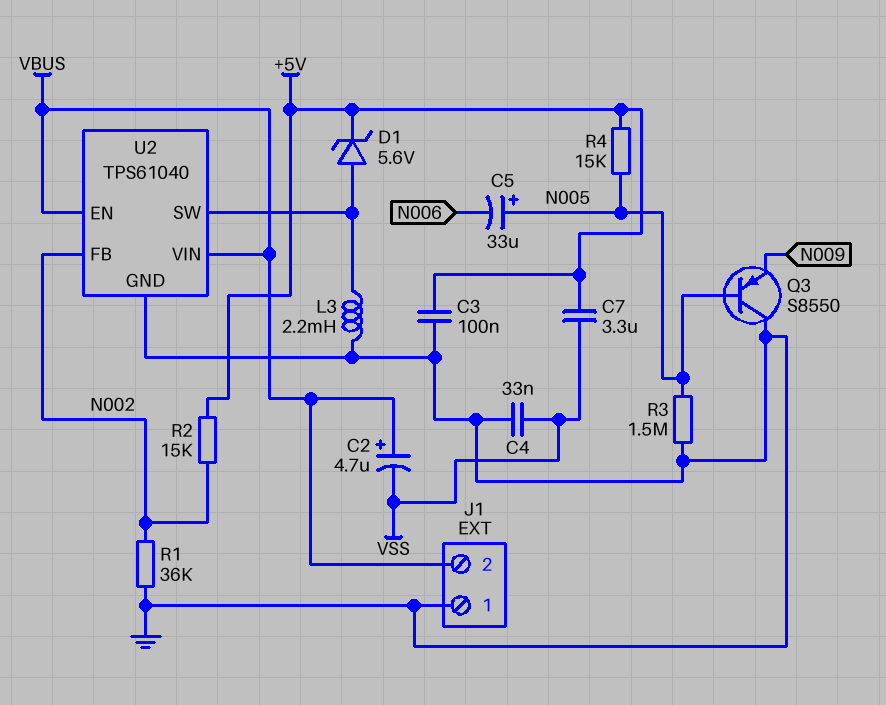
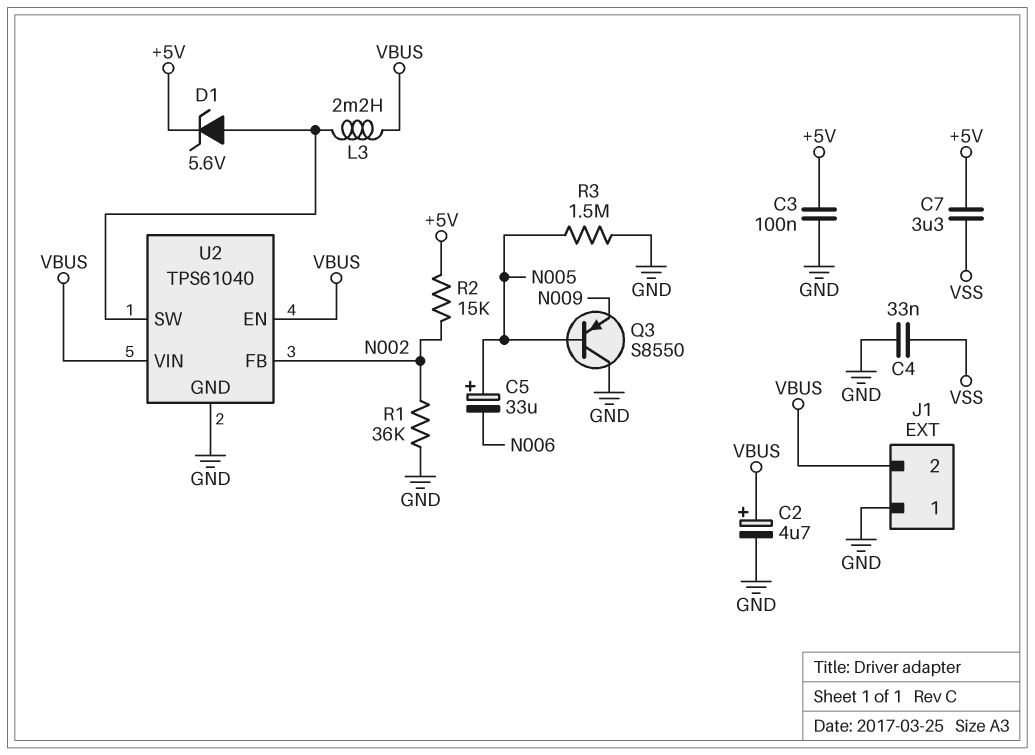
C2: 4.7uF (plus VBUS, minus VSS) -> 4.7uF (plus VBUS, minus GND)
L3: 2.2mH (GND, U2/SW) -> 2.2mH (U2/SW, VBUS)
R4: 15k (+5V, N005) -> none

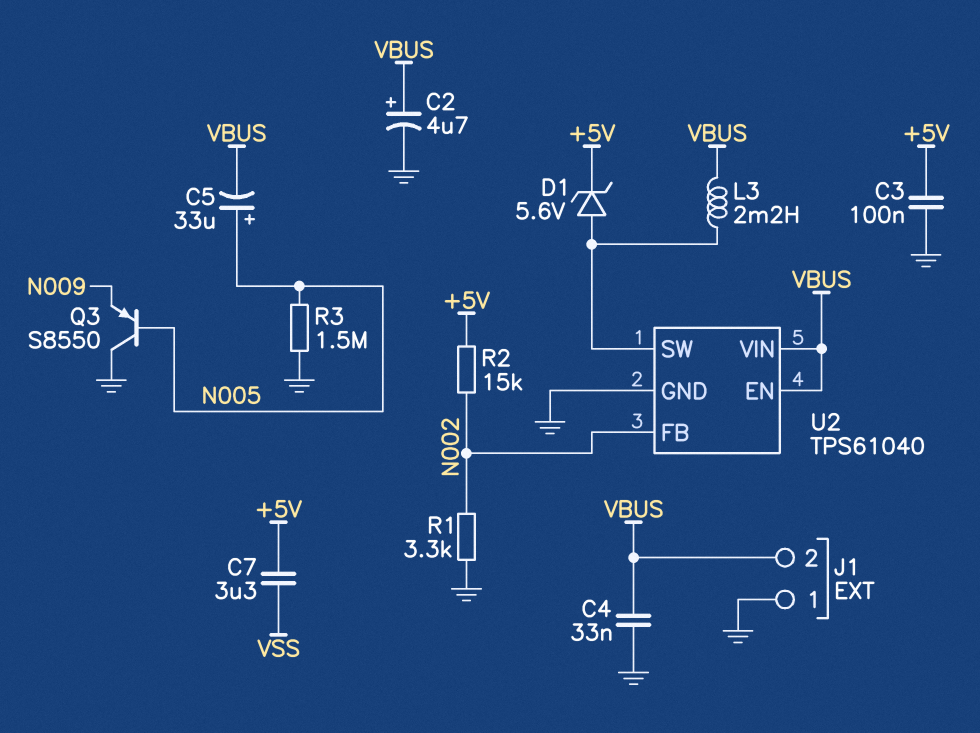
C4: 33nF (GND, VSS) -> 33nF (GND, VBUS)
C5: 33uF (plus N005, minus N006) -> 33uF (plus N005, minus VBUS)
R1: 36k (GND, N002) -> 3.3k (GND, N002)

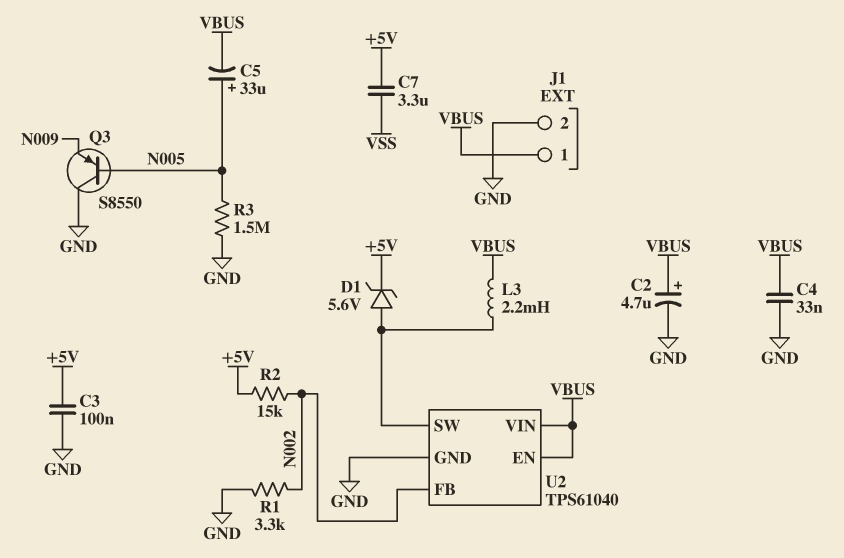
J1 pin 1: GND -> VBUS
J1 pin 2: VBUS -> GND

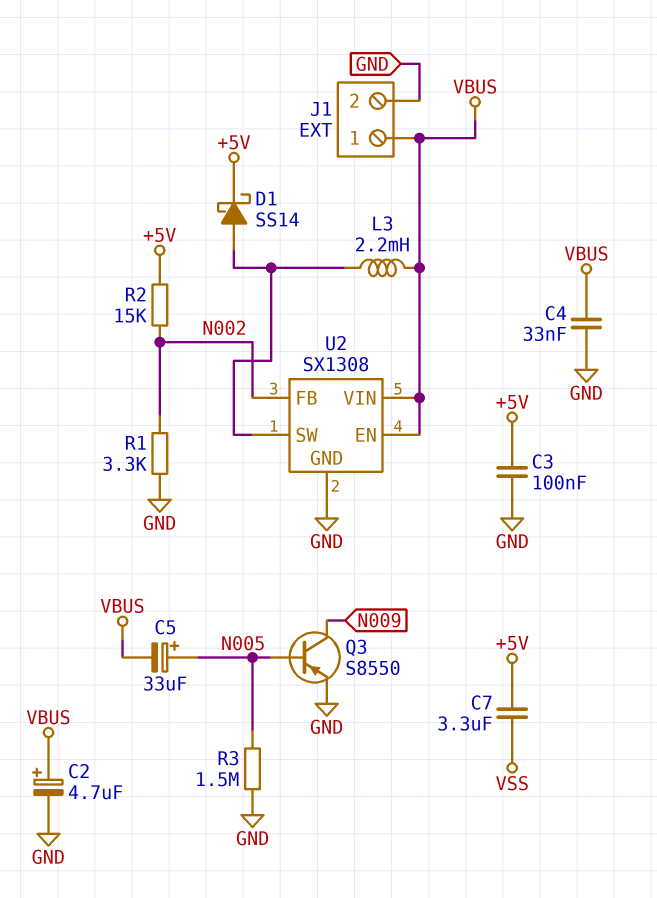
D1: zener 5.6V (A U2/SW, K +5V) -> schottky SS14 (A U2/SW, K +5V)
Q3: PNP S8550 (B N005, C GND, E N009) -> PNP S8550 (B N005, C N009, E GND)
U2: TPS61040 -> SX1308

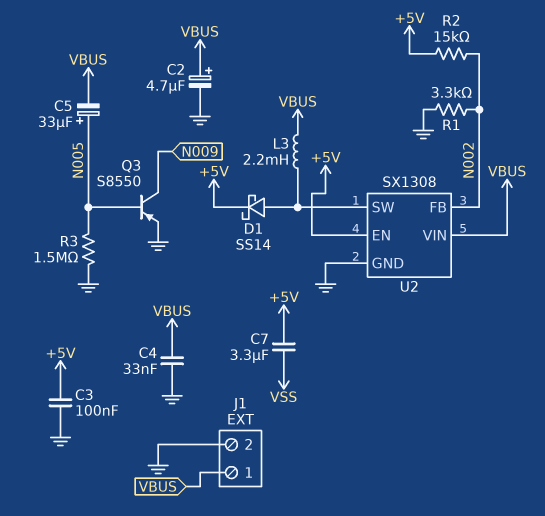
U2 pin EN: VBUS -> +5V

